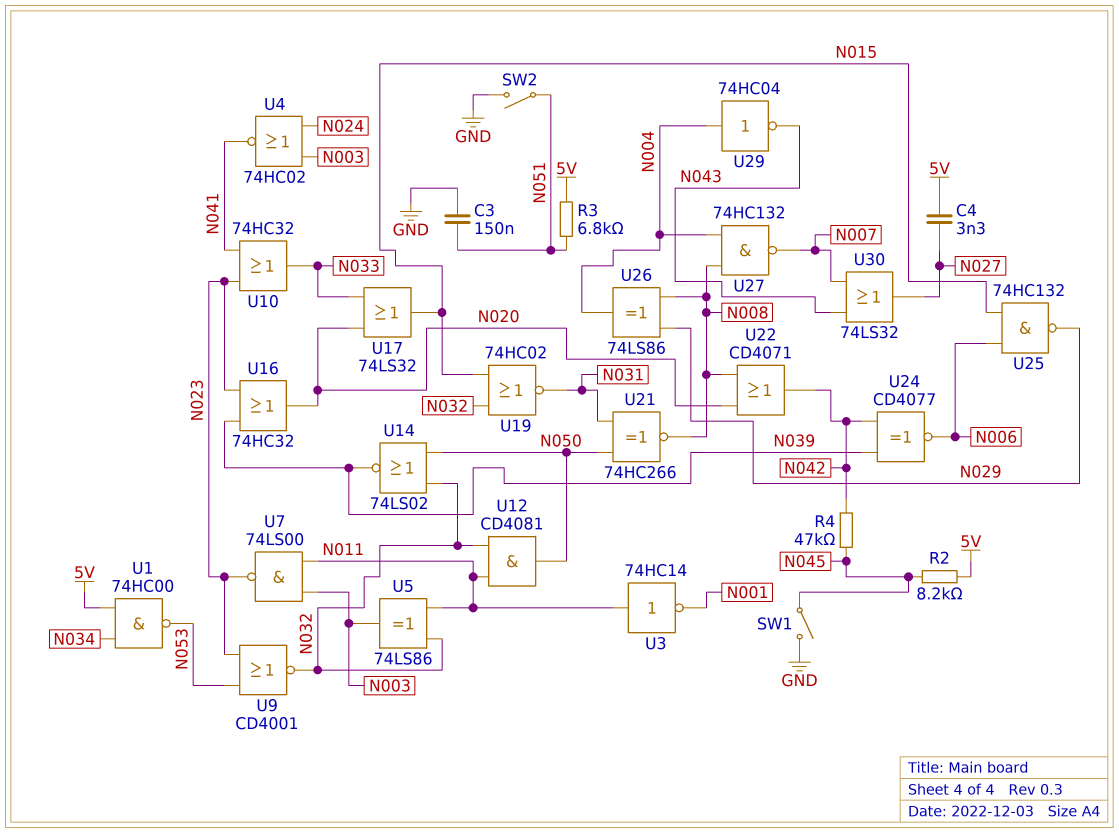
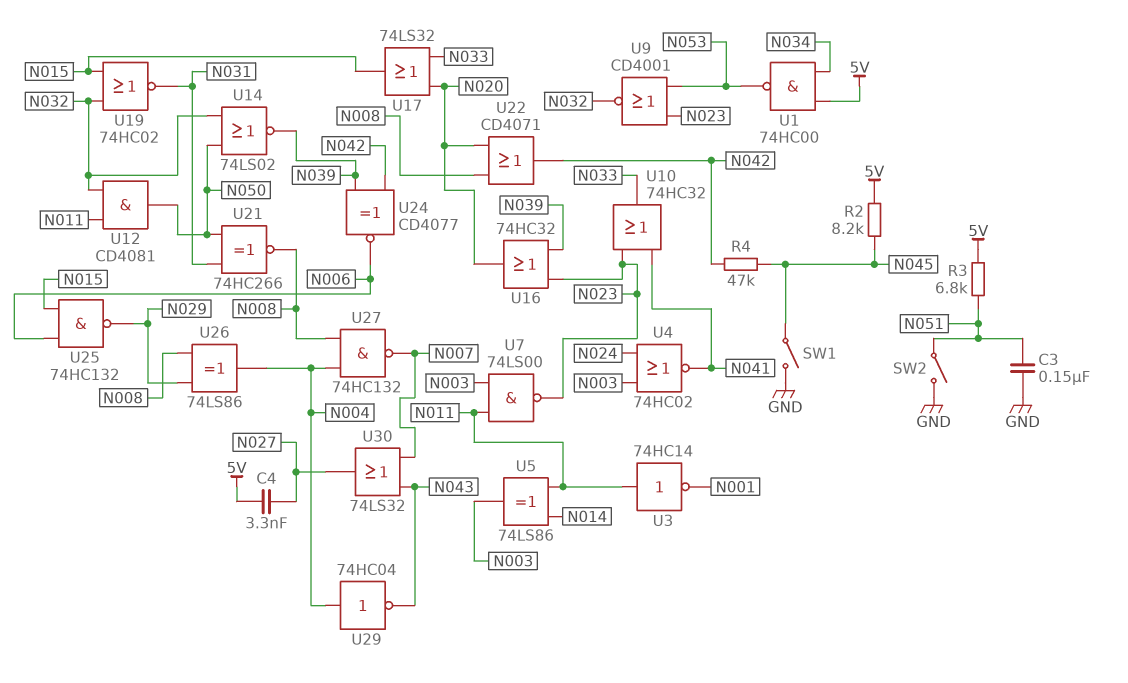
U5: XOR 74LS86 (in N011, in N032, out N003) -> XOR 74LS86 (in N011, in N014, out N003)

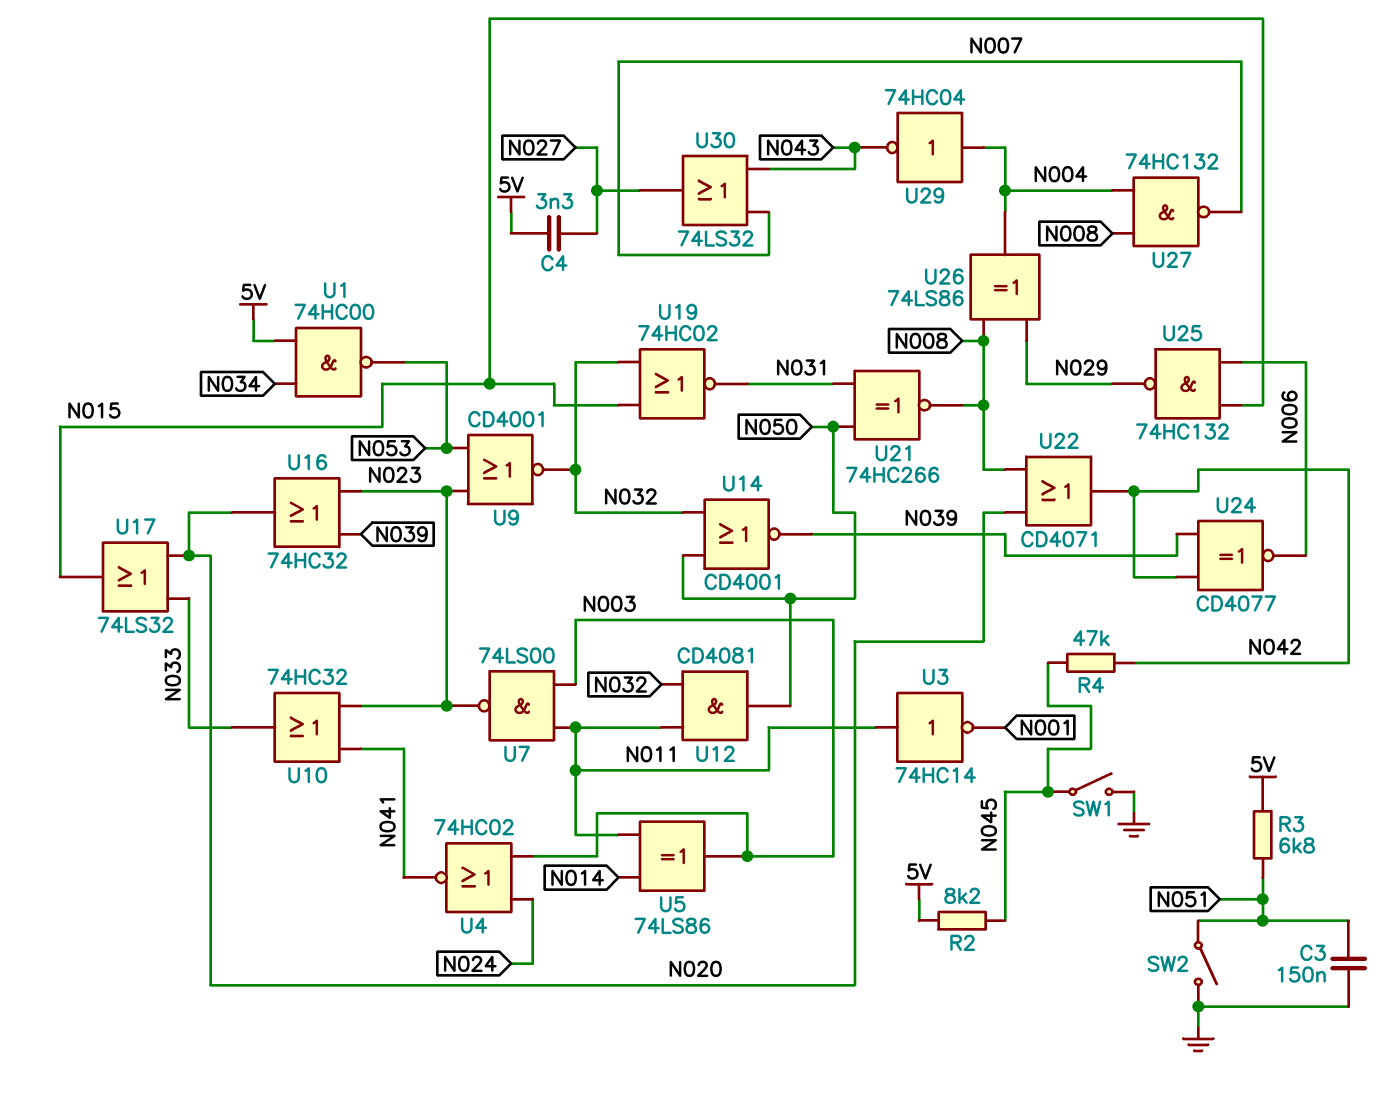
U14: NOR 74LS02 (in N032, in N050, out N039) -> NOR CD4001 (in N032, in N050, out N039)

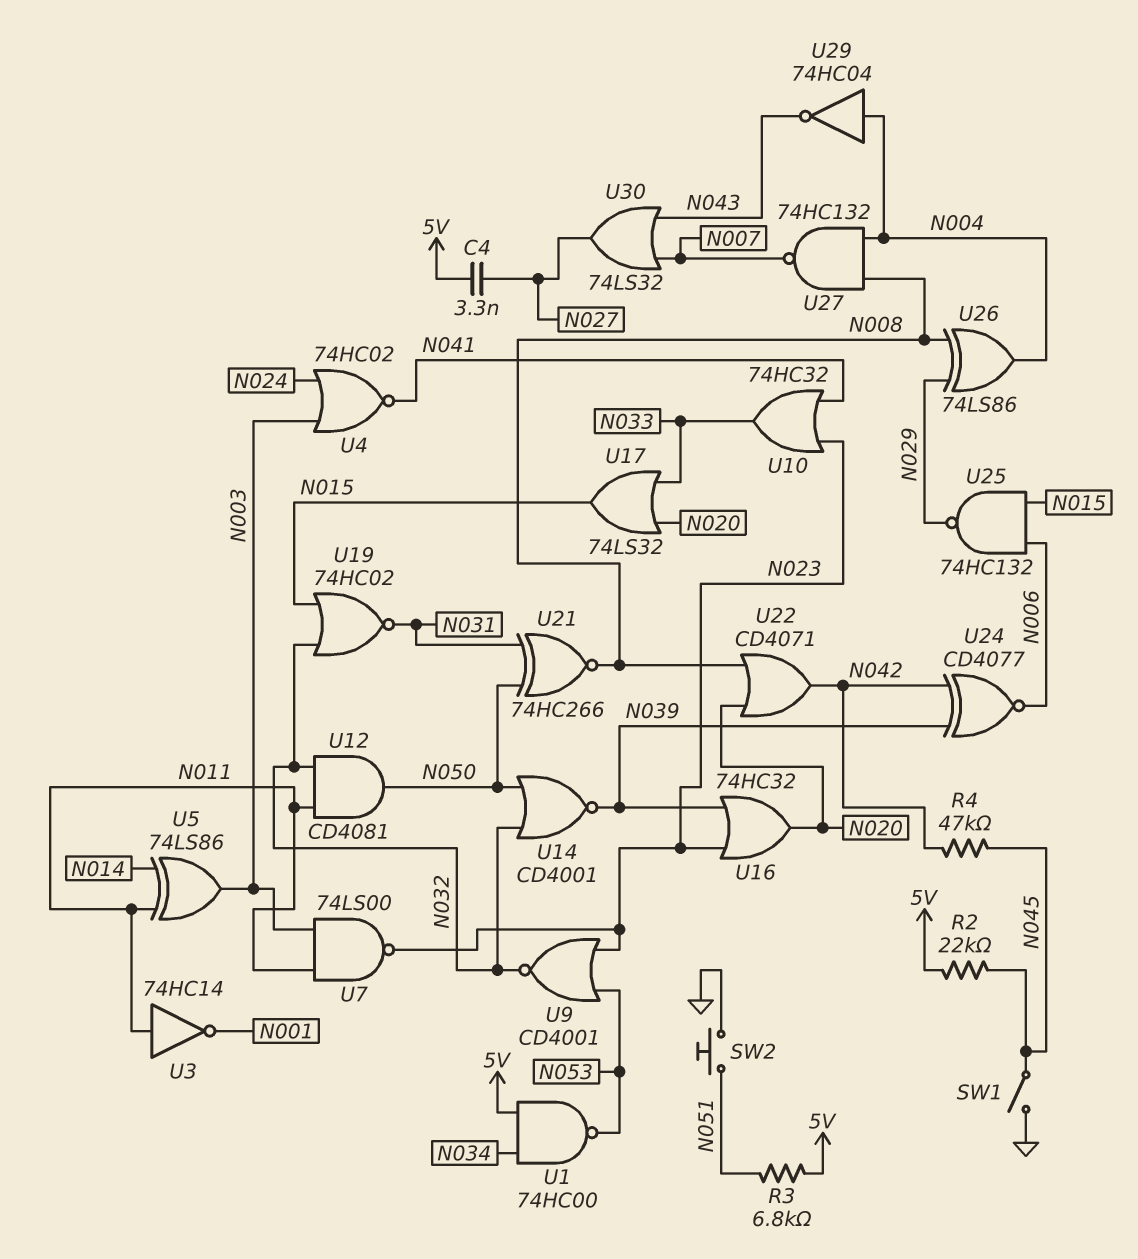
C3: 150nF (GND, N051) -> none
R2: 8.2k (5V, N045) -> 22k (5V, N045)
SW2: switch (GND, N051) -> button (GND, N051)

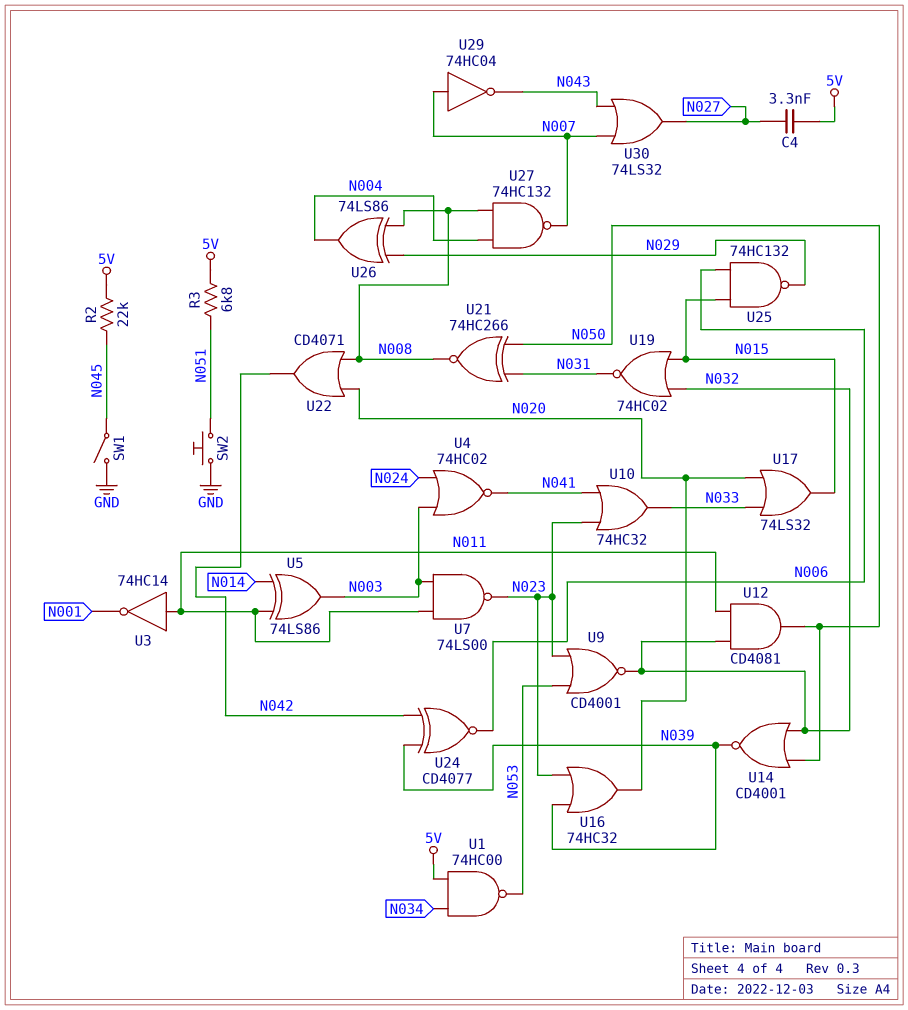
R4: 47k (N042, N045) -> none
U29: NOT 74HC04 (in N004, out N043) -> NOT 74HC04 (in N007, out N043)

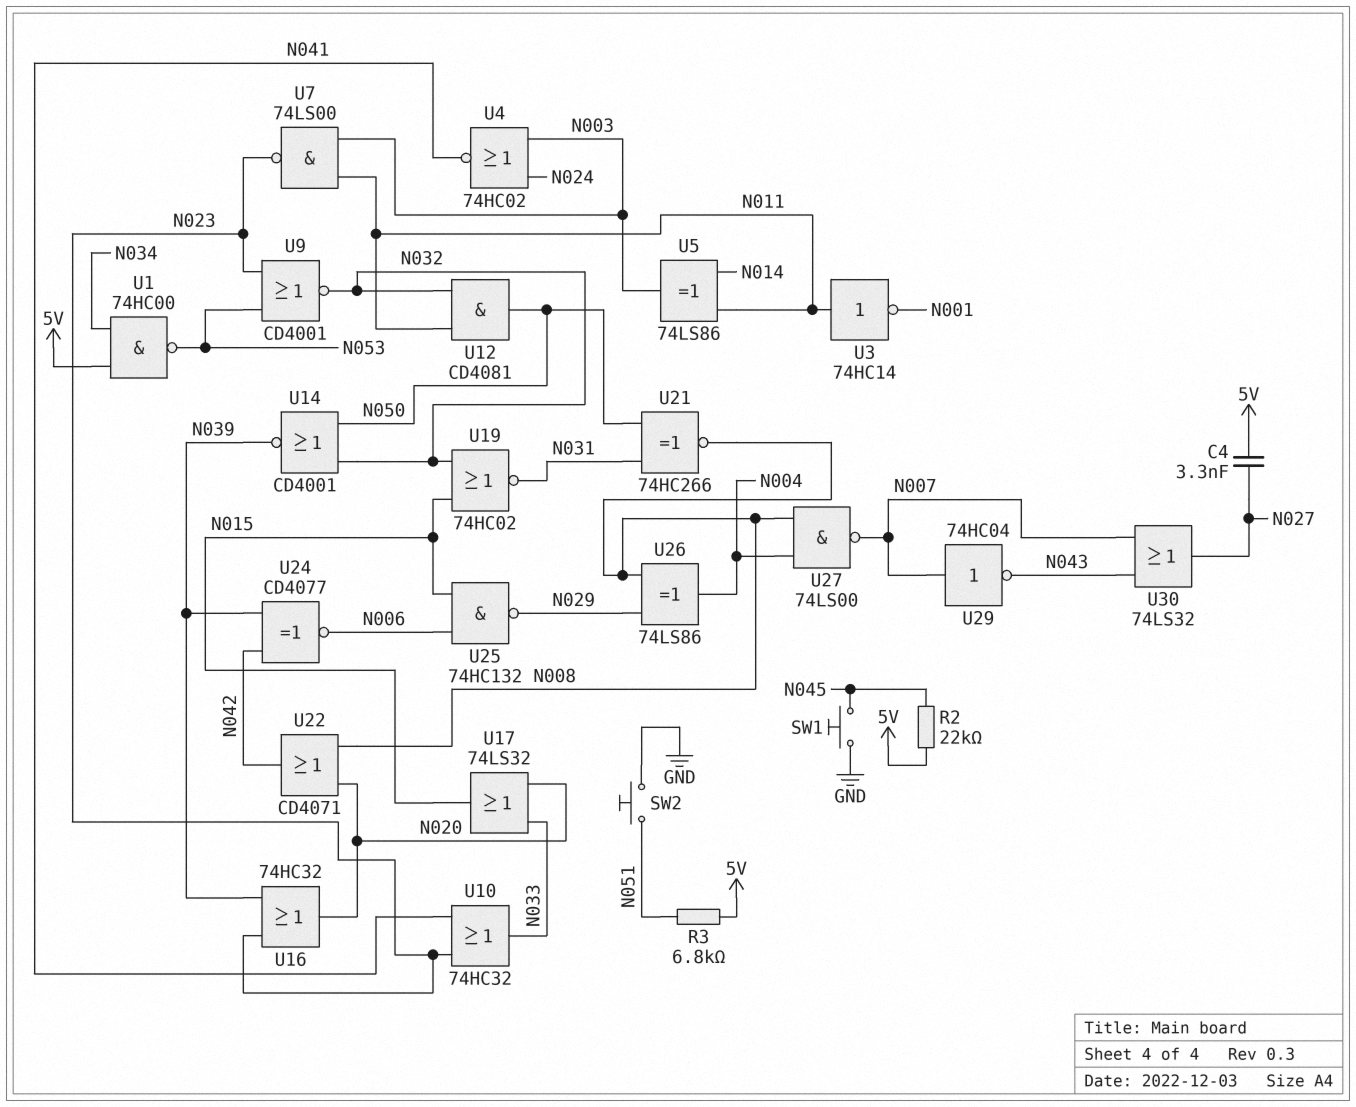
SW1: switch (GND, N045) -> button (GND, N045)
U27: NAND 74HC132 (in N004, in N008, out N007) -> NAND 74LS00 (in N004, in N008, out N007)

